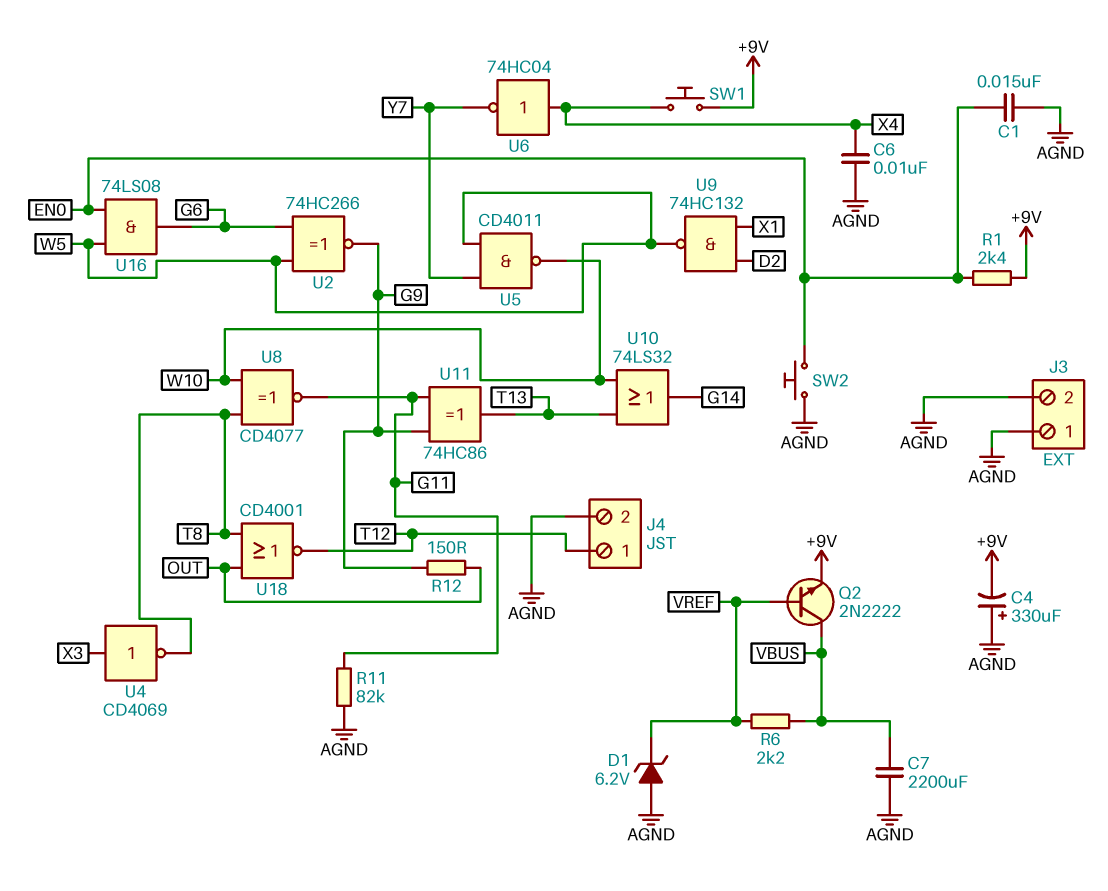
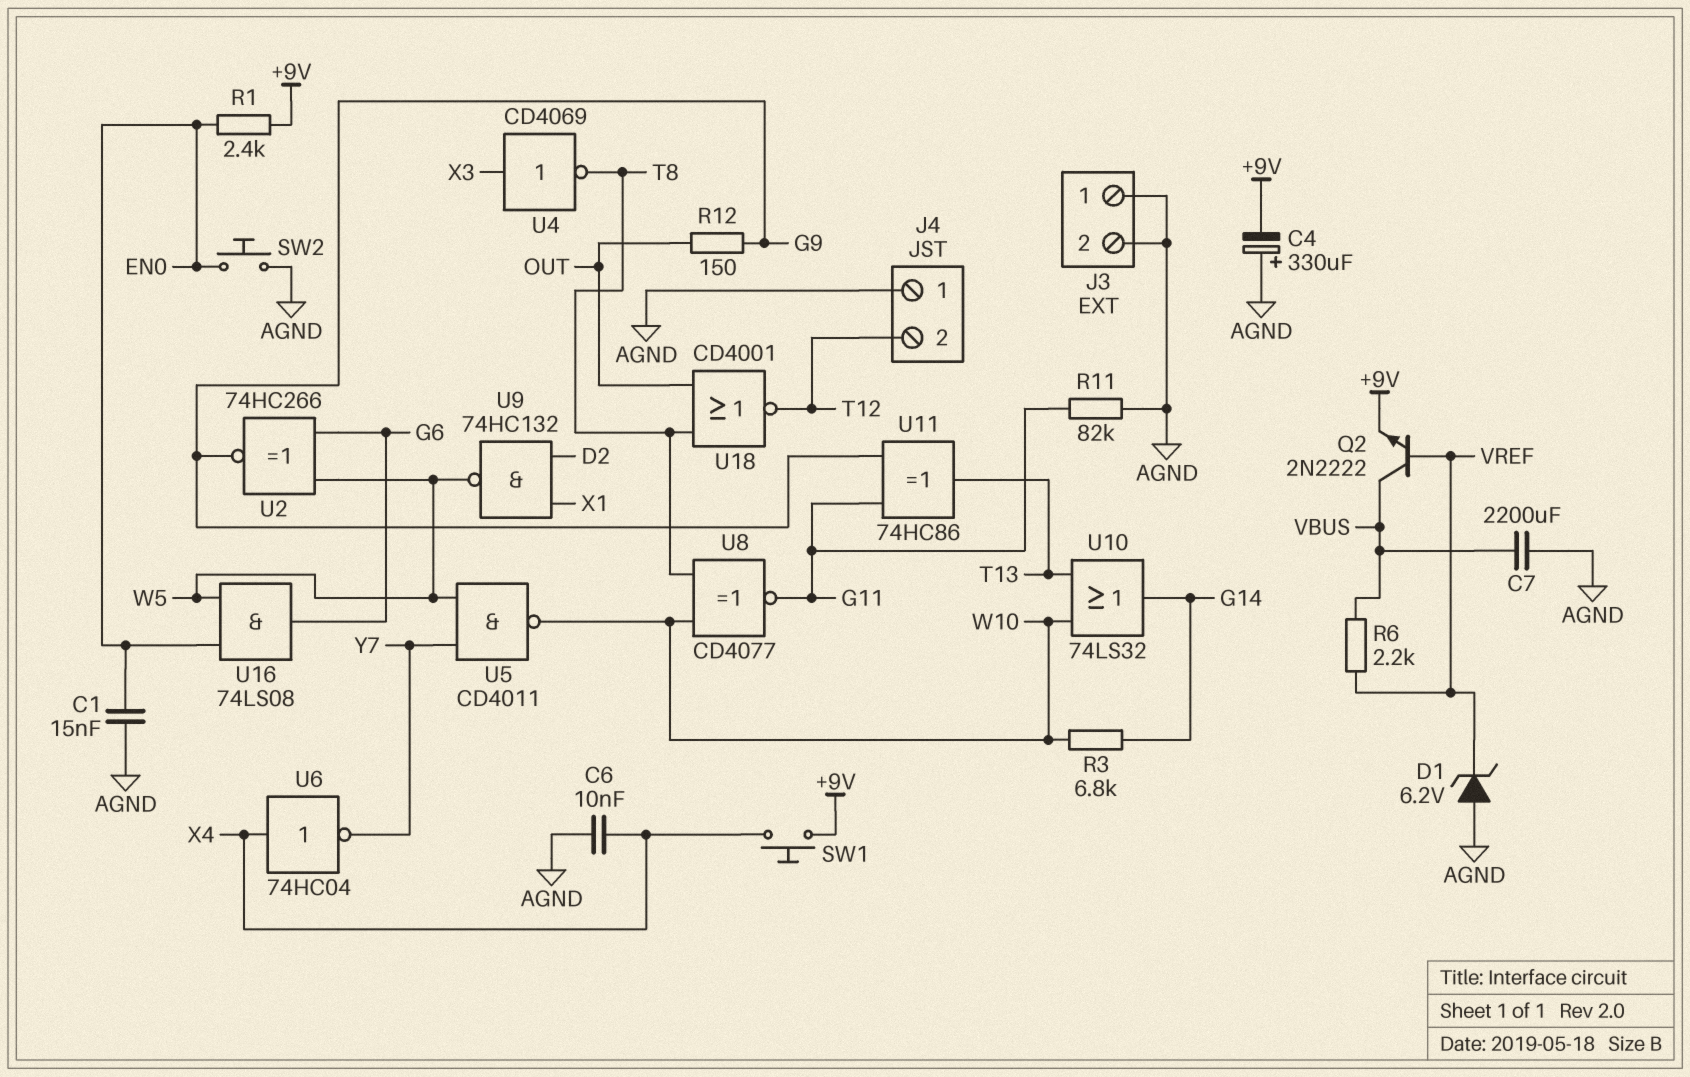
J4 pin 1: T12 -> AGND
J4 pin 2: AGND -> T12
R3: none -> 6.8k (G14, W10)

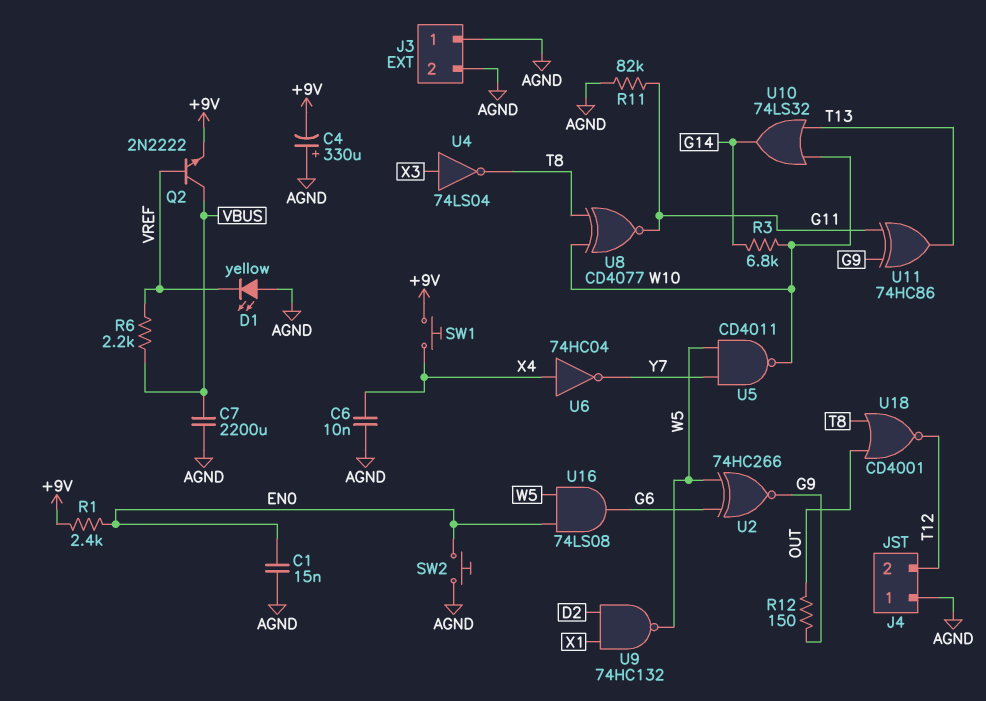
D1: zener 6.2V (A AGND, K VREF) -> LED yellow (A AGND, K VREF)
U4: NOT CD4069 (in X3, out T8) -> NOT 74LS04 (in X3, out T8)

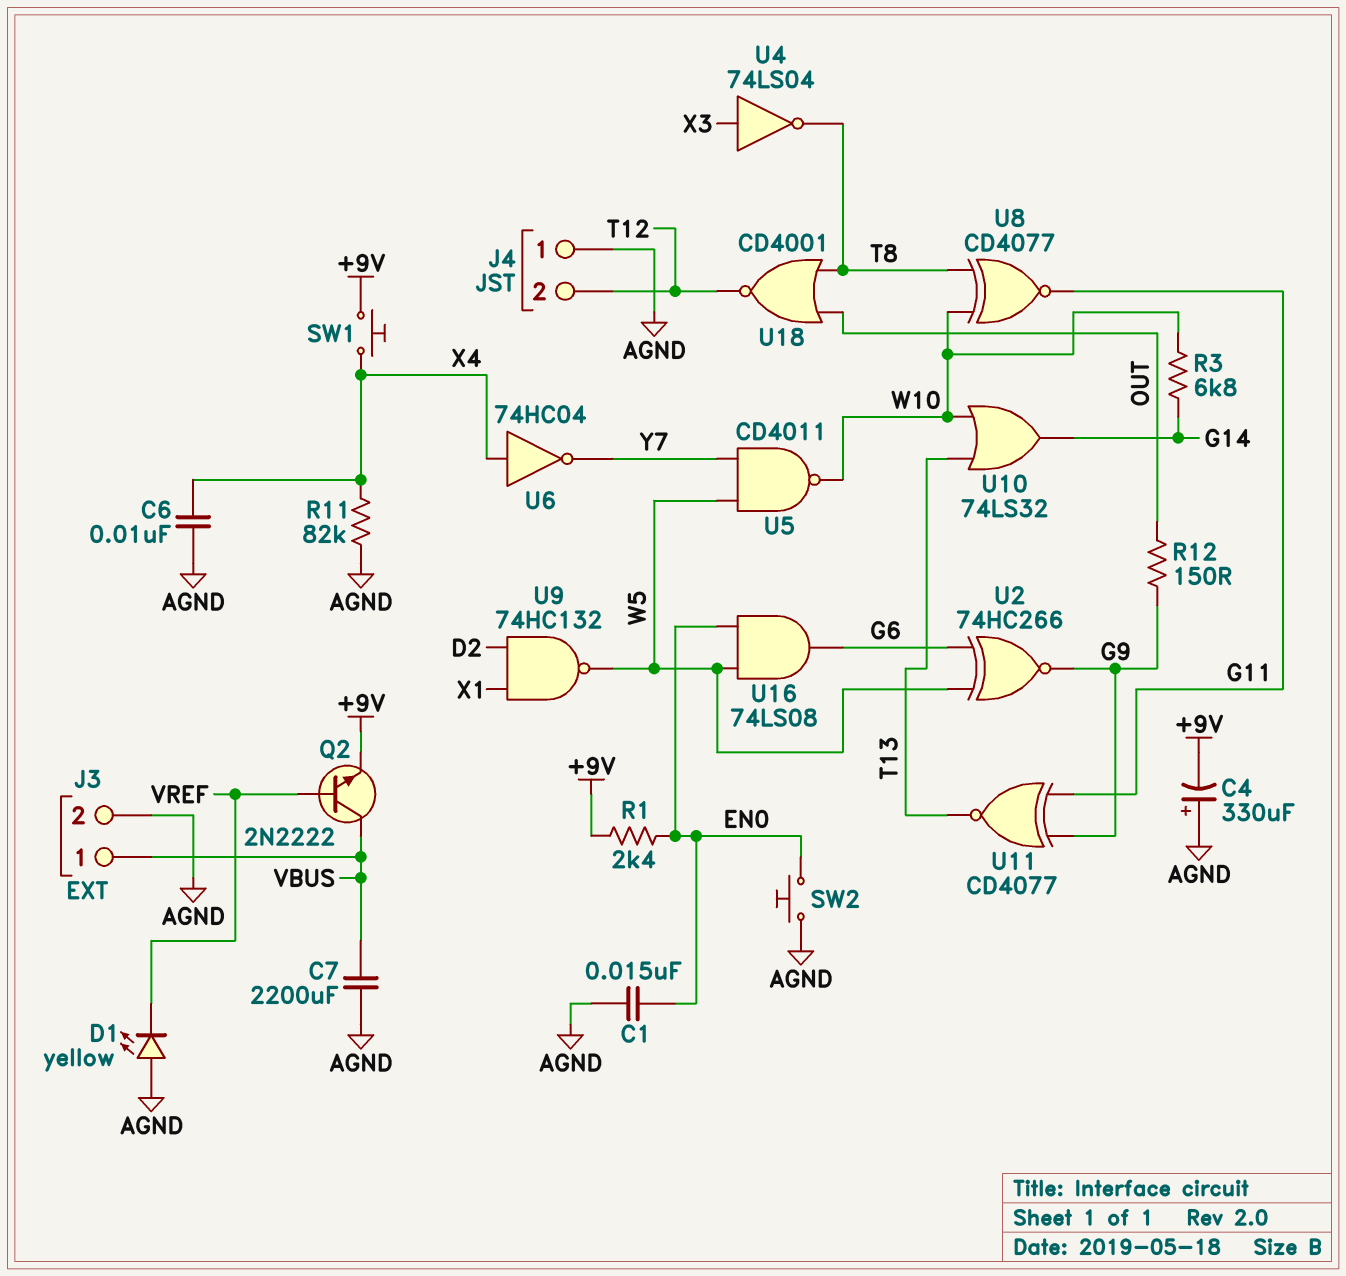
J3 pin 1: AGND -> VBUS
R6: 2.2k (VBUS, VREF) -> none
R11: 82k (AGND, G11) -> 82k (AGND, X4)
U11: XOR 74HC86 (in G9, in G11, out T13) -> XNOR CD4077 (in G9, in G11, out T13)

